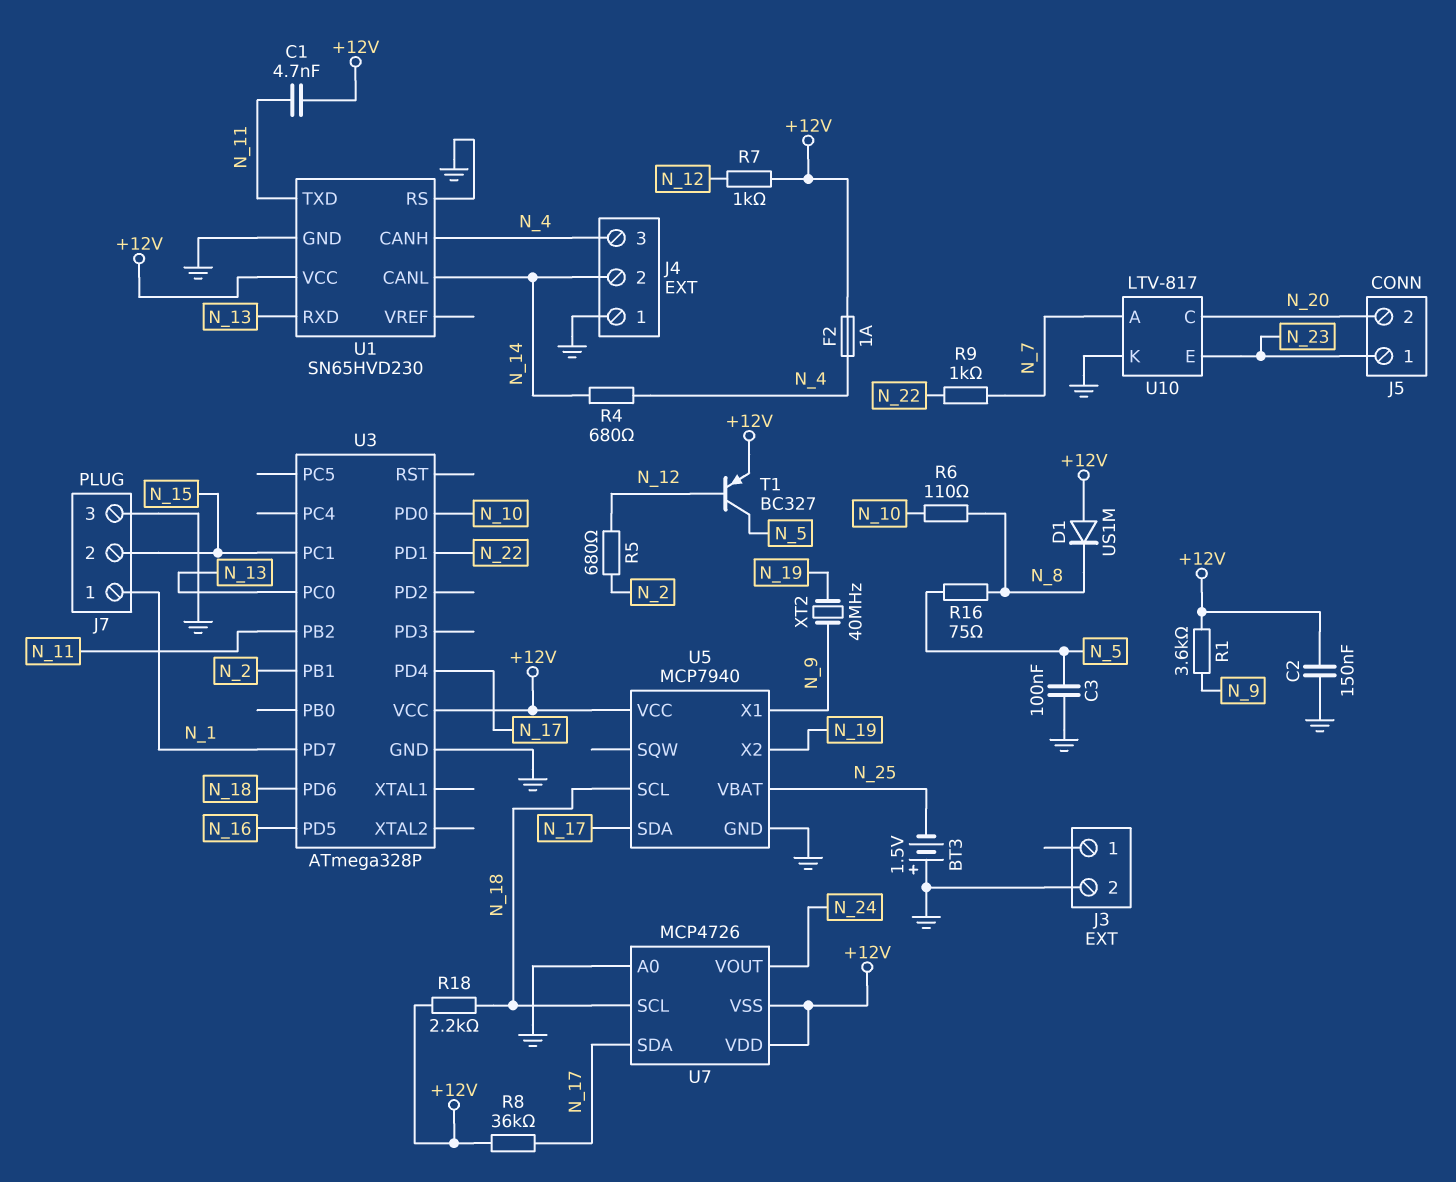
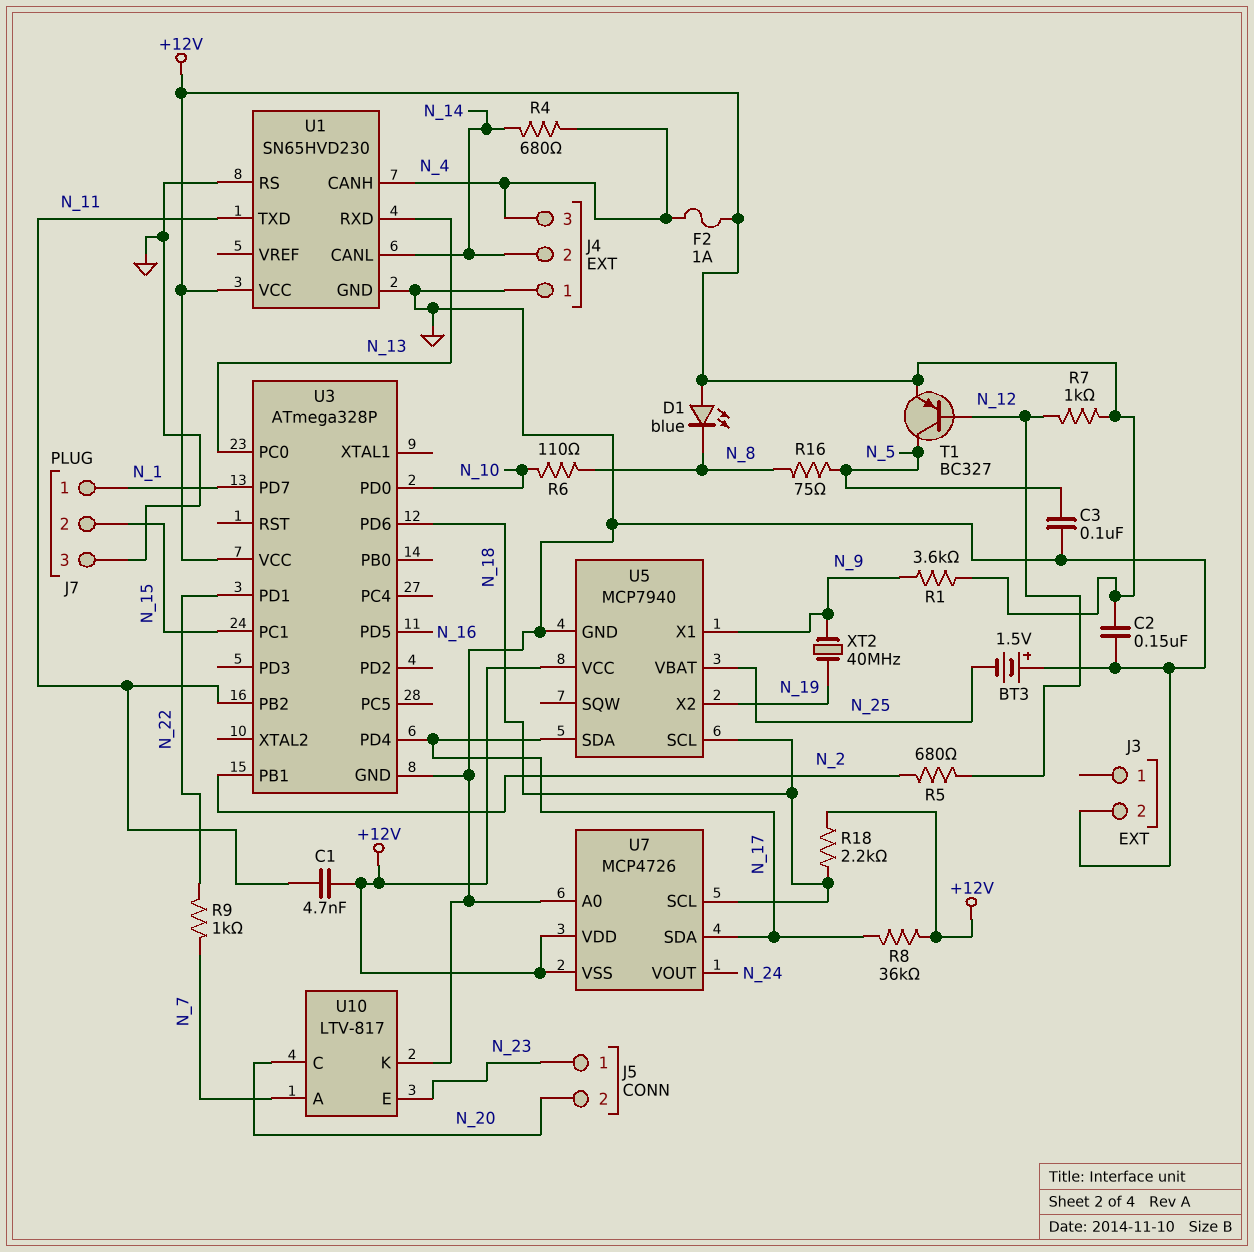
D1: diode US1M (A +12V, K N_8) -> LED blue (A +12V, K N_8)

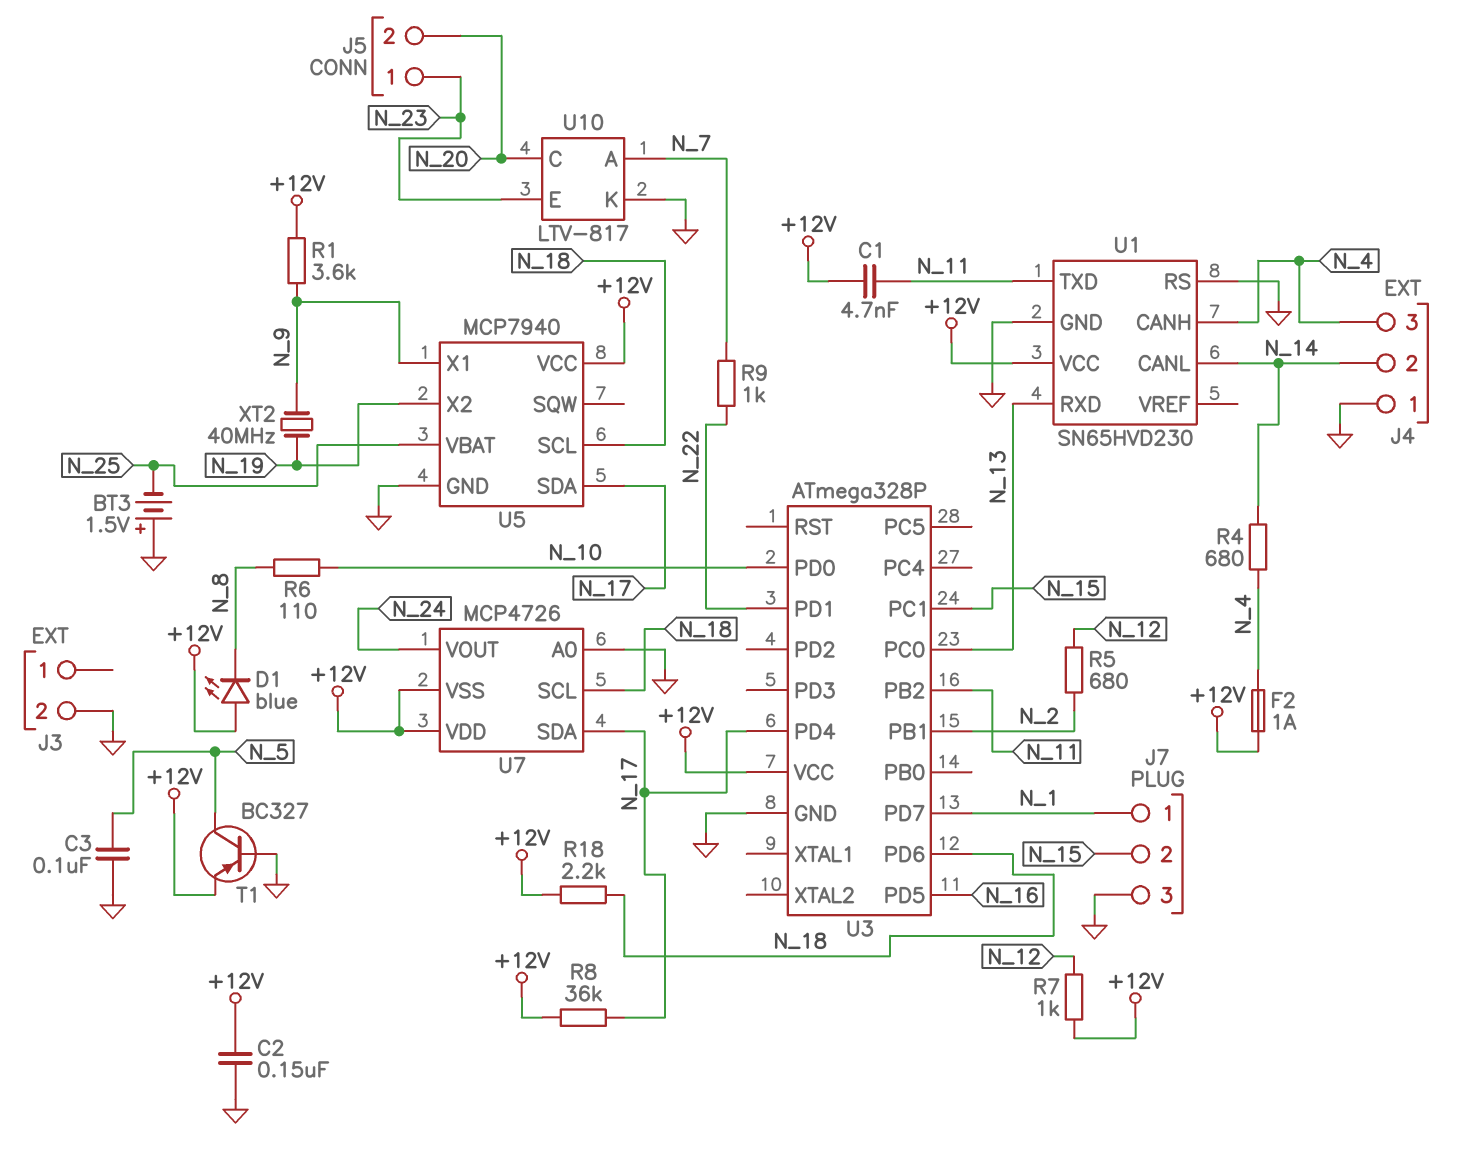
R16: 75 (N_5, N_8) -> none
T1: PNP BC327 (B N_12, C N_5, E +12V) -> PNP BC327 (B GND, C N_5, E +12V)

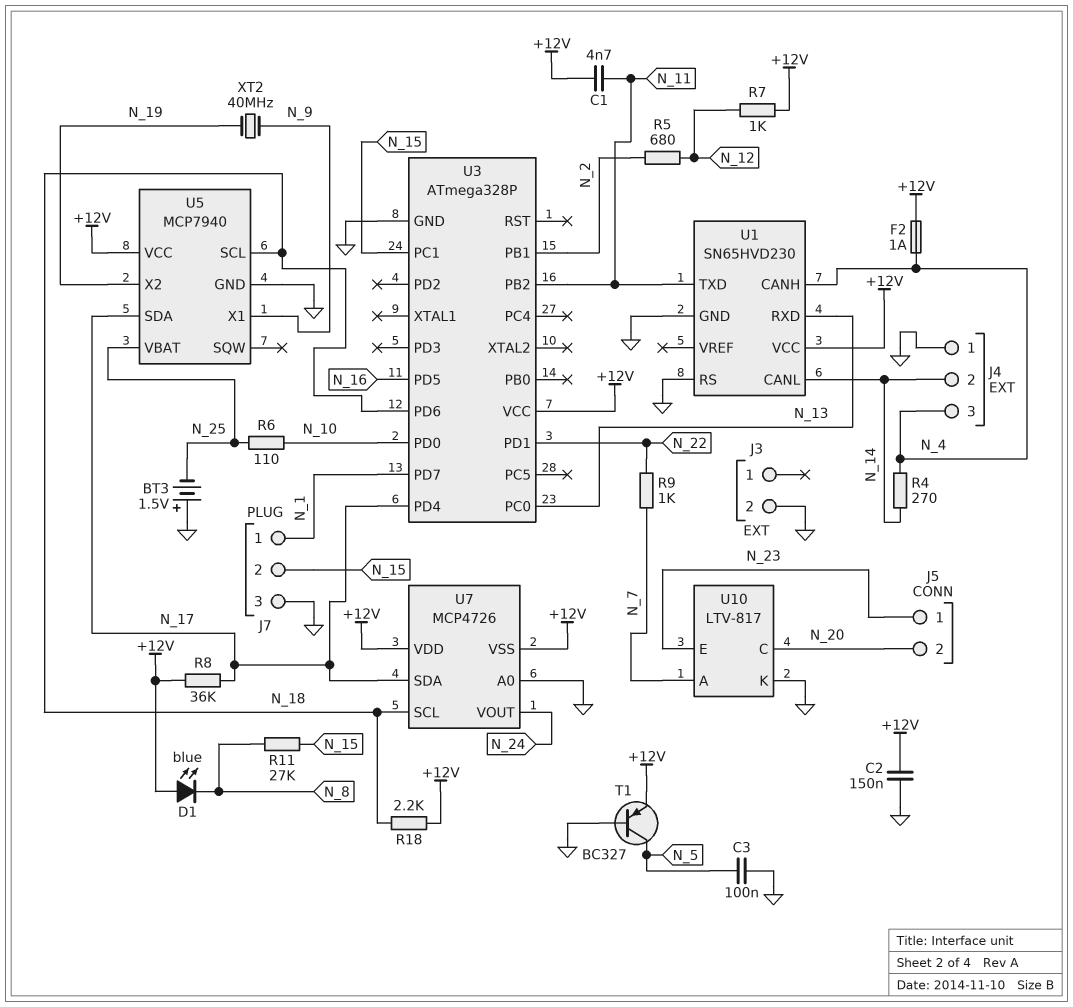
R1: 3.6k (+12V, N_9) -> none
R4: 680 (N_4, N_14) -> 270 (N_4, N_14)
R6: 110 (N_8, N_10) -> 110 (N_10, N_25)
R11: none -> 27k (N_8, N_15)

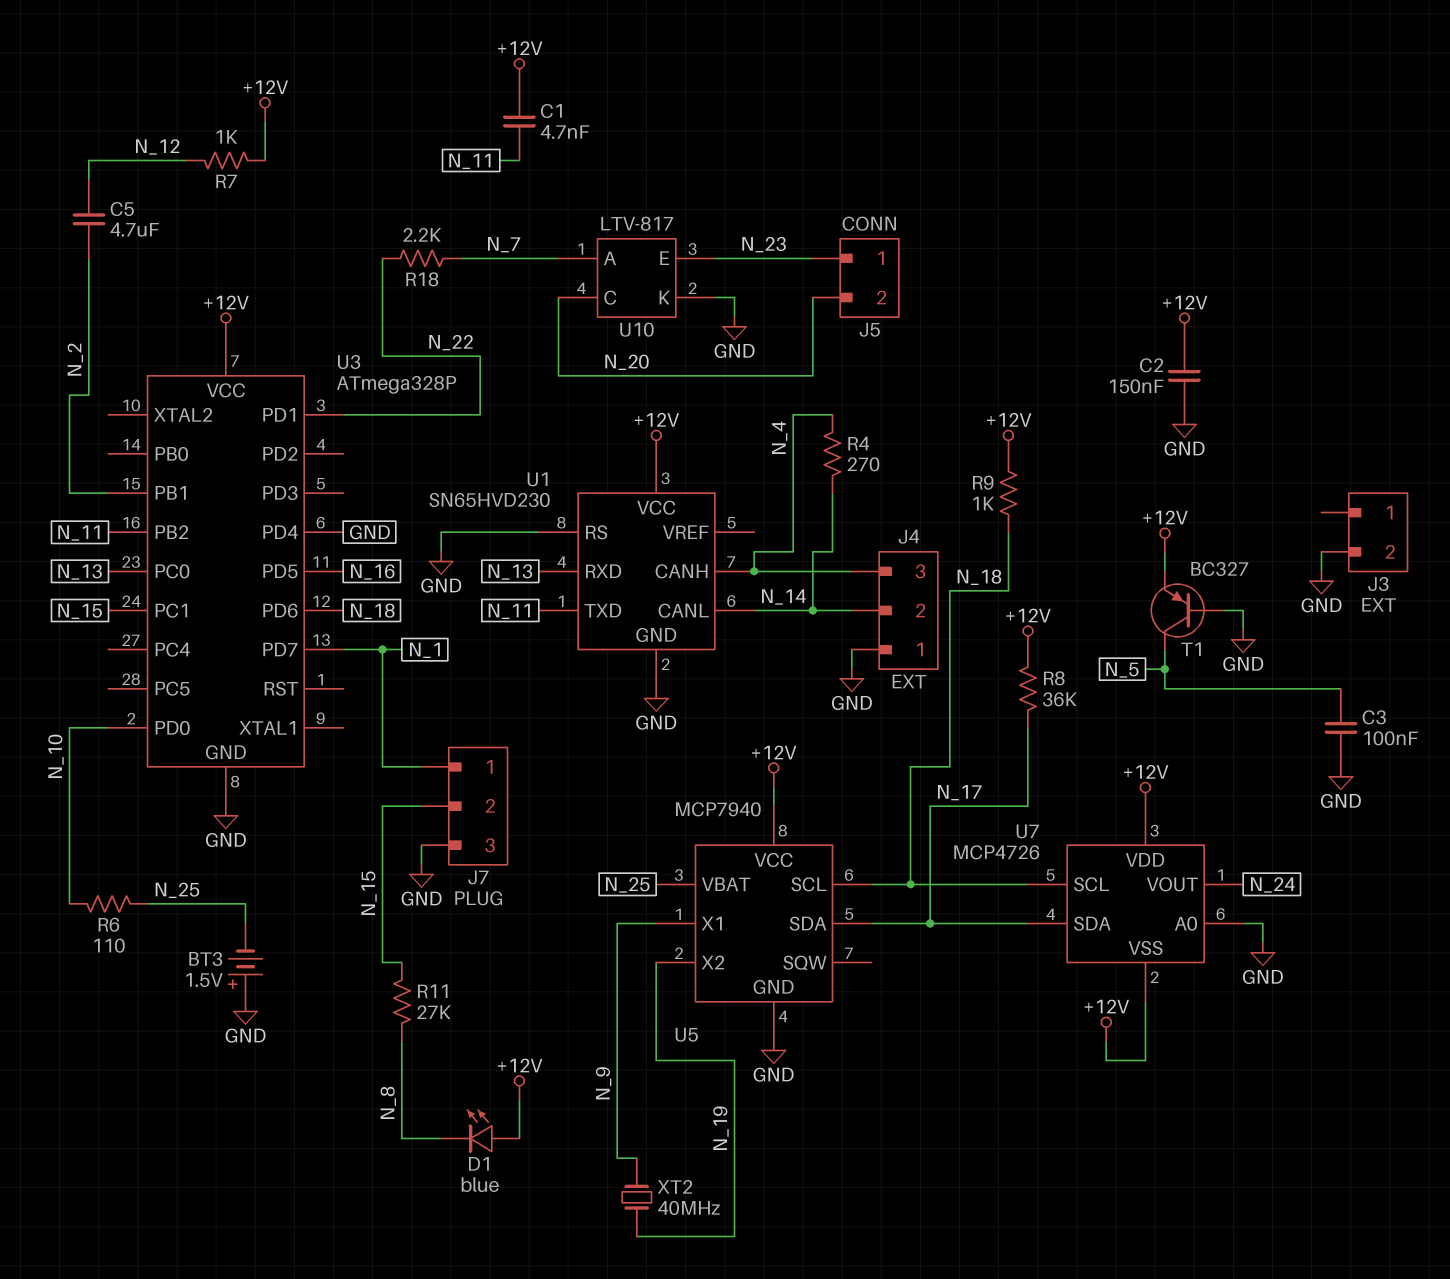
C5: none -> 4.7uF (N_2, N_12)
F2: 1A (+12V, N_4) -> none
R5: 680 (N_2, N_12) -> none
R9: 1k (N_7, N_22) -> 1k (+12V, N_18)
R18: 2.2k (+12V, N_18) -> 2.2k (N_7, N_22)
U3 pin PD4: N_17 -> GND

